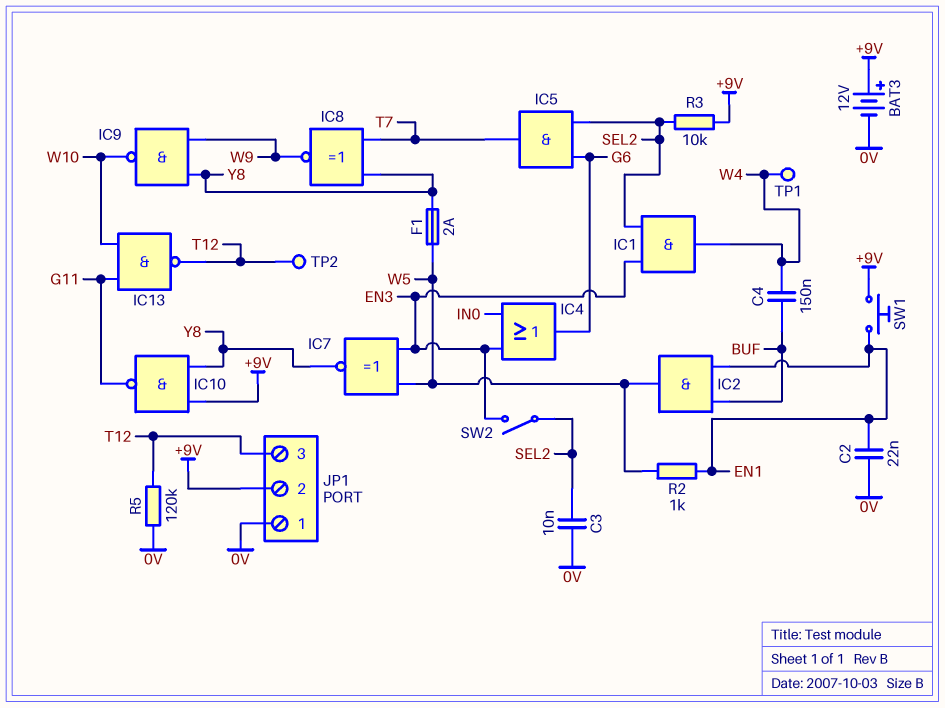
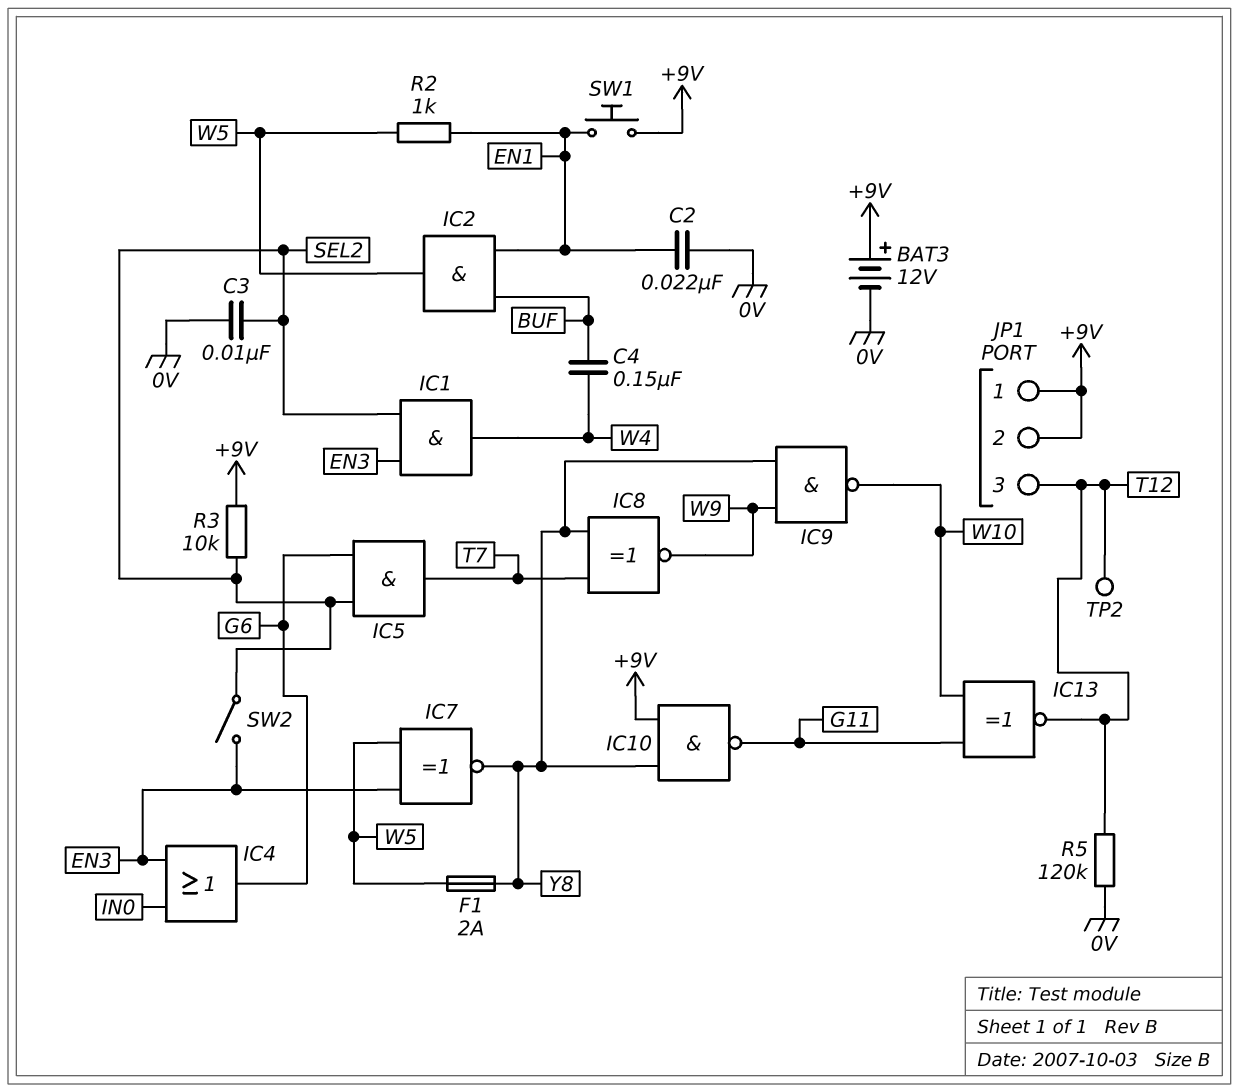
IC13: NAND (in G11, in W10, out T12) -> XNOR (in G11, in W10, out T12)
JP1 pin 1: 0V -> +9V
TP1: test point (W4) -> none

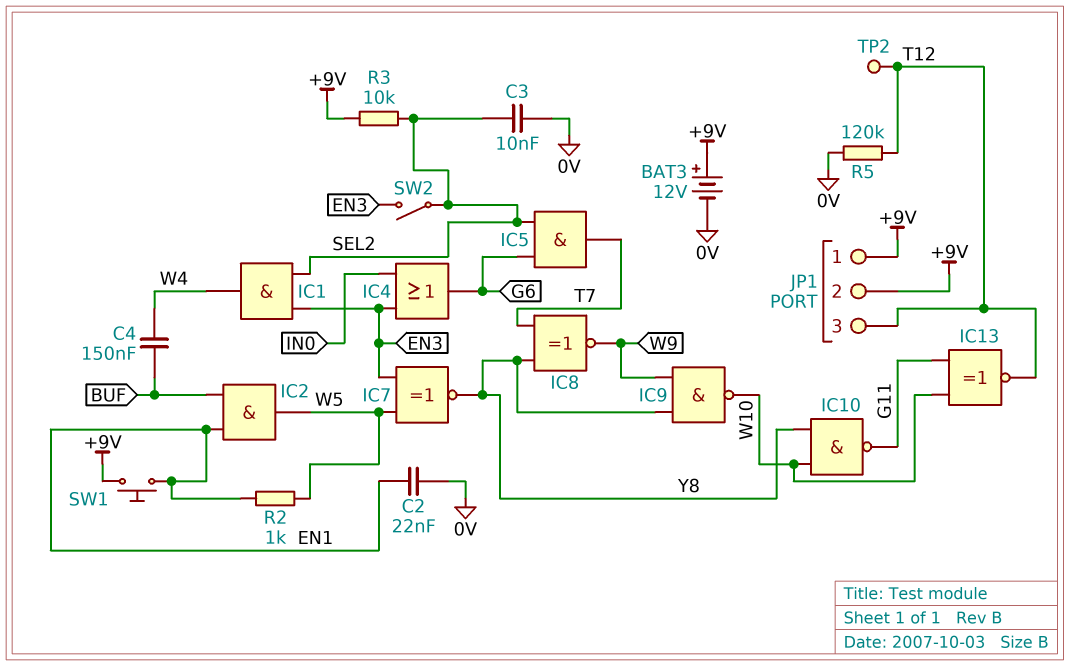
F1: 2A (W5, Y8) -> none
IC10: NAND (in +9V, in Y8, out G11) -> NAND (in W10, in Y8, out G11)

